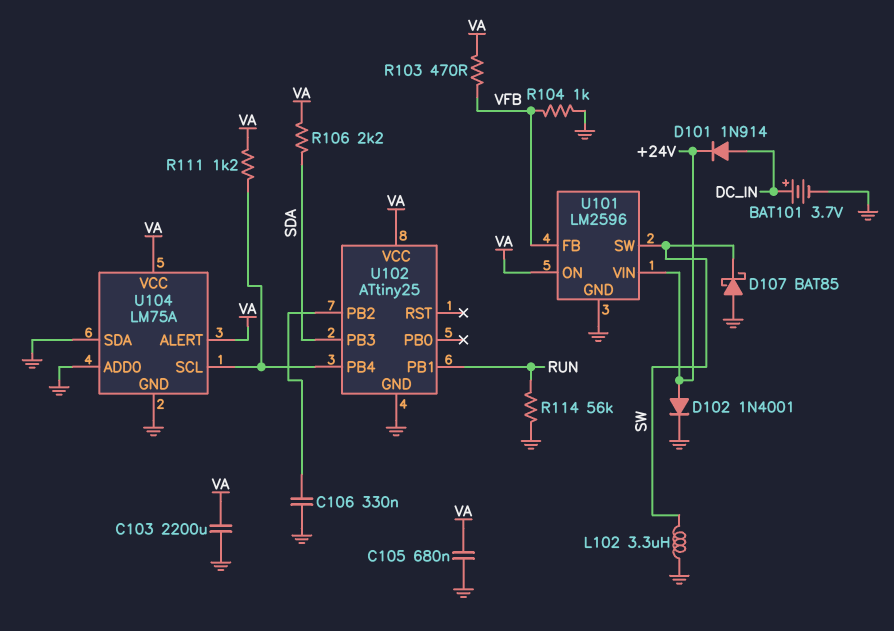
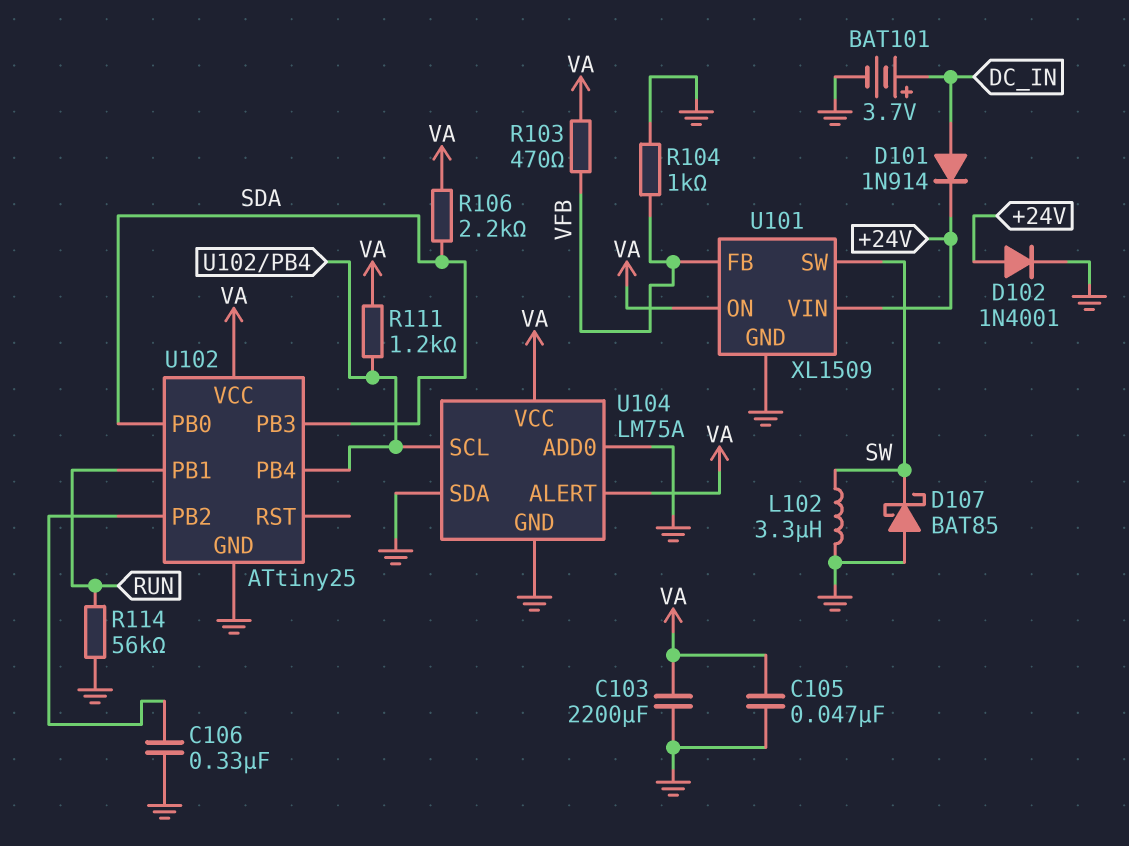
C105: 680nF (GND, VA) -> 47nF (GND, VA)
U101: LM2596 -> XL1509
U102 pin PB0: none -> SDA

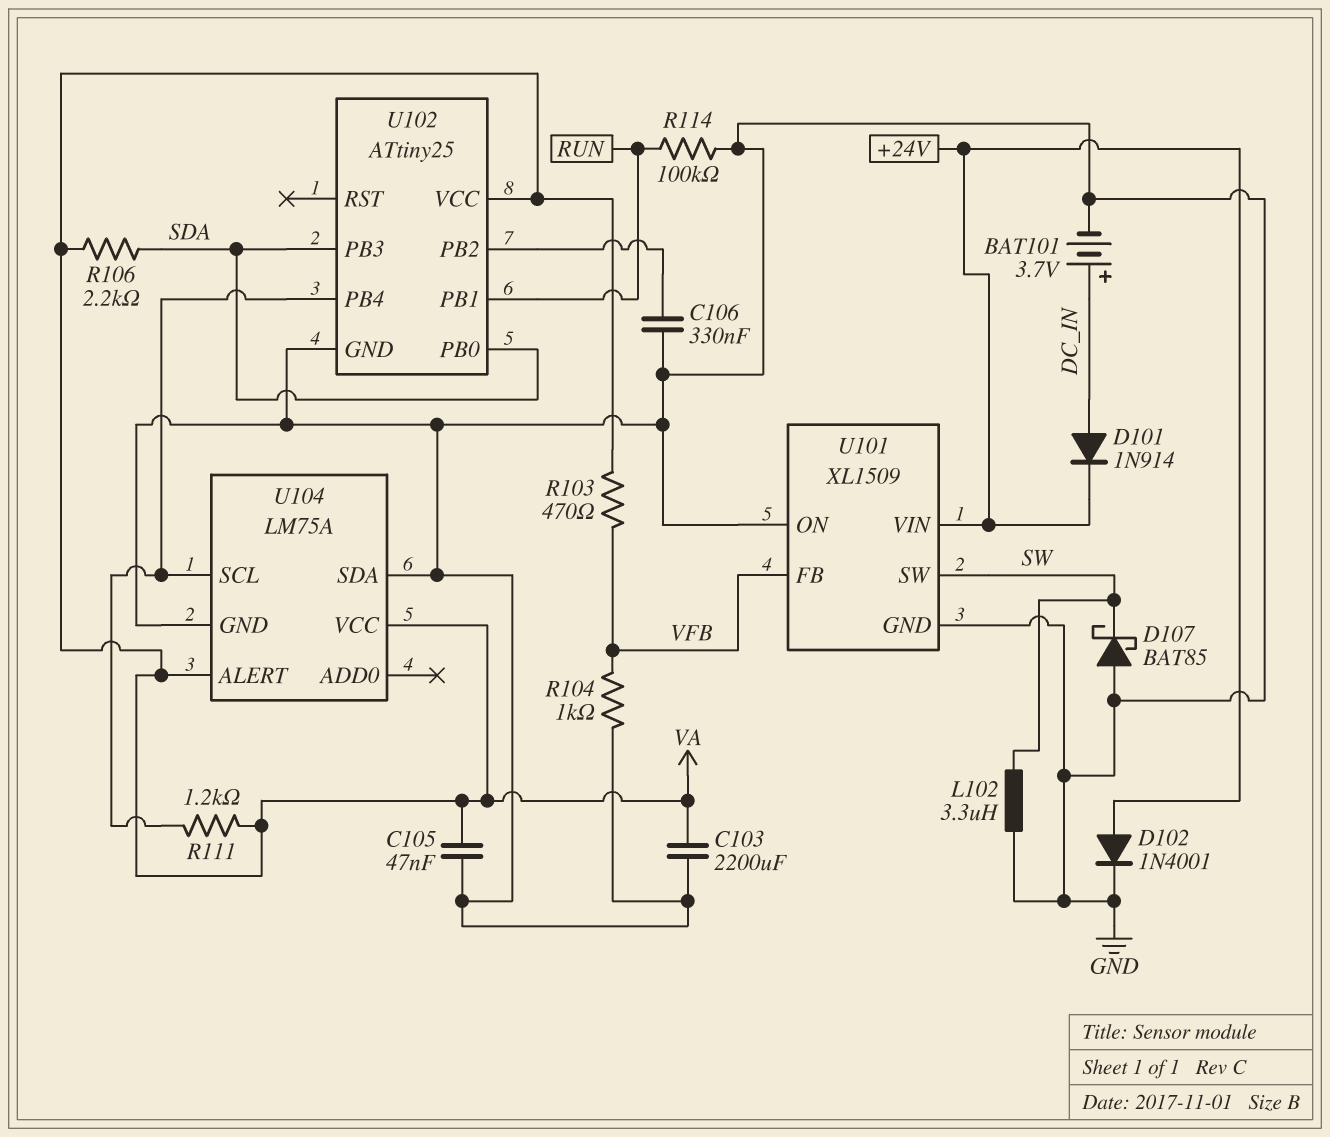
R114: 56k (GND, RUN) -> 100k (GND, RUN)
U101 pin ON: VA -> GND
U104 pin ADD0: GND -> none

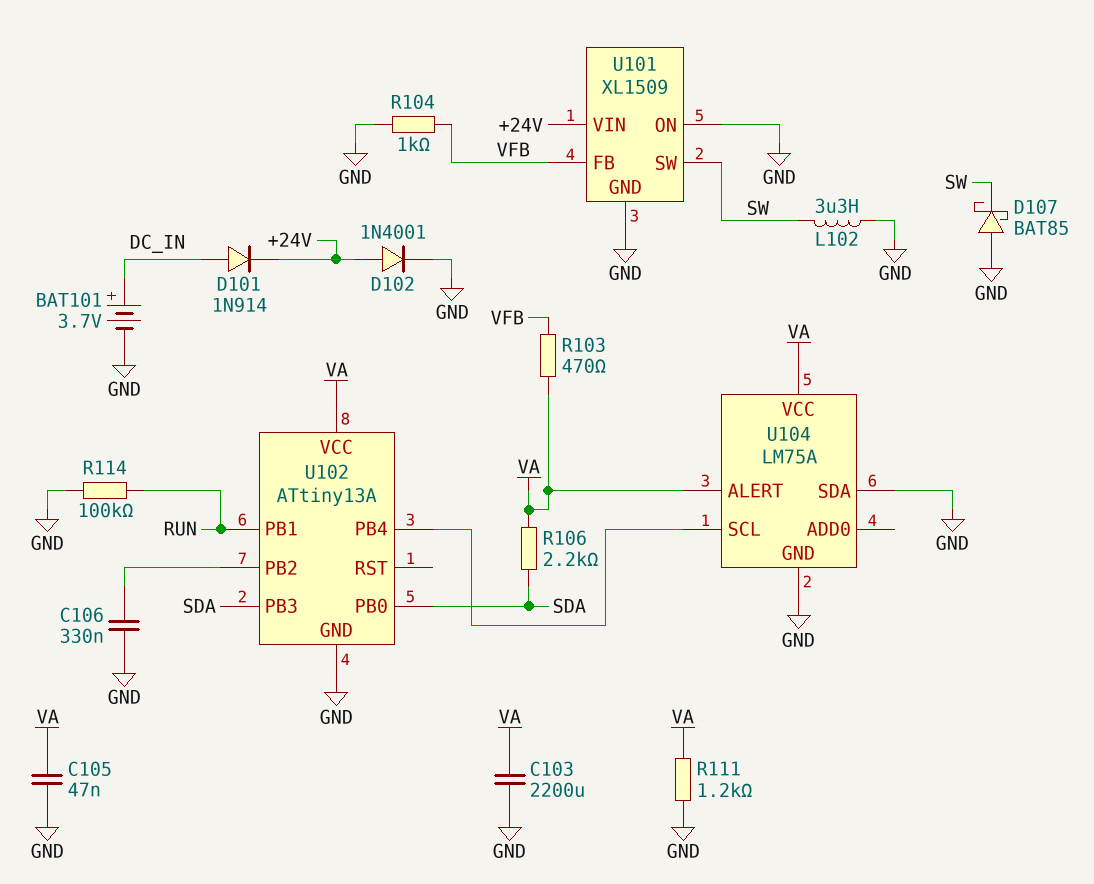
R111: 1.2k (U102/PB4, VA) -> 1.2k (GND, VA)
U102: ATtiny25 -> ATtiny13A

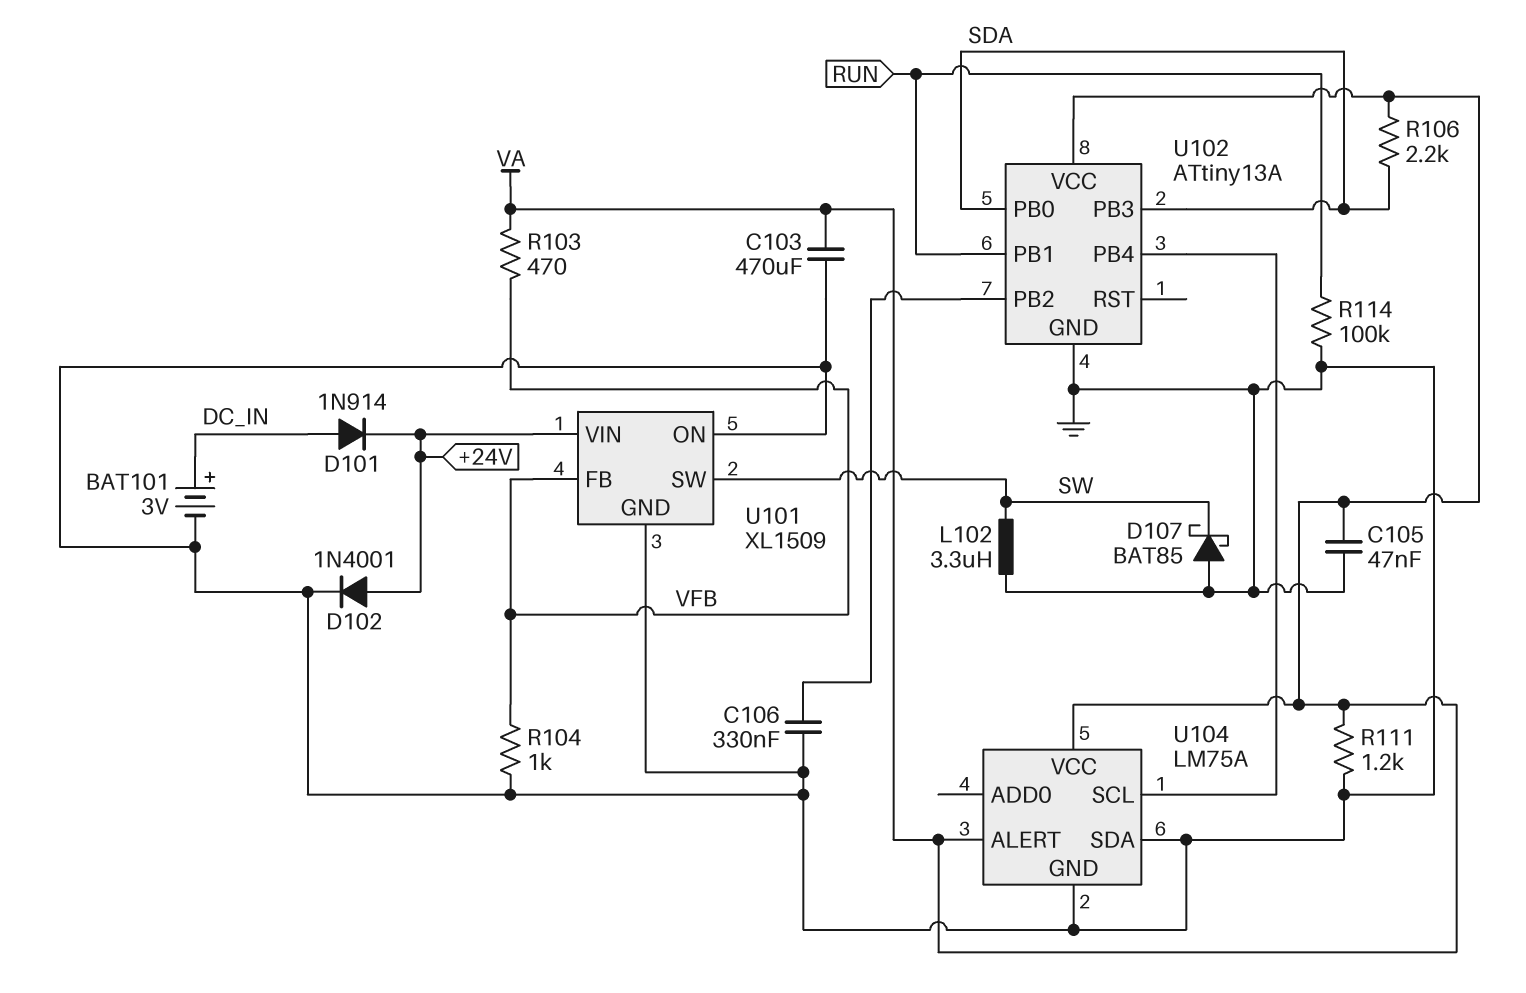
BAT101: 3.7V (plus DC_IN, minus GND) -> 3V (plus DC_IN, minus GND)
C103: 2200uF (GND, VA) -> 470uF (GND, VA)

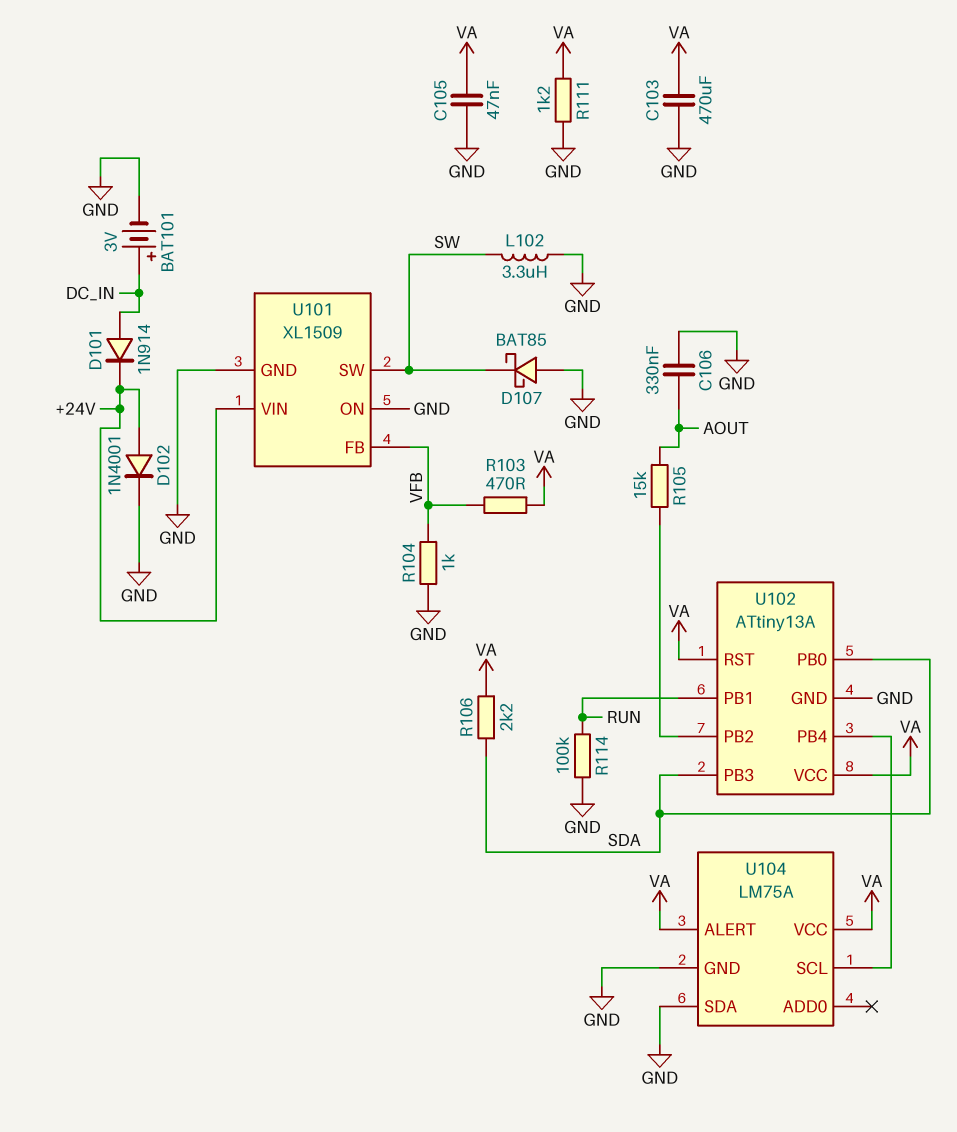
C106: 330nF (GND, U102/PB2) -> 330nF (AOUT, GND)
R105: none -> 15k (AOUT, U102/PB2)
U102 pin RST: none -> VA

